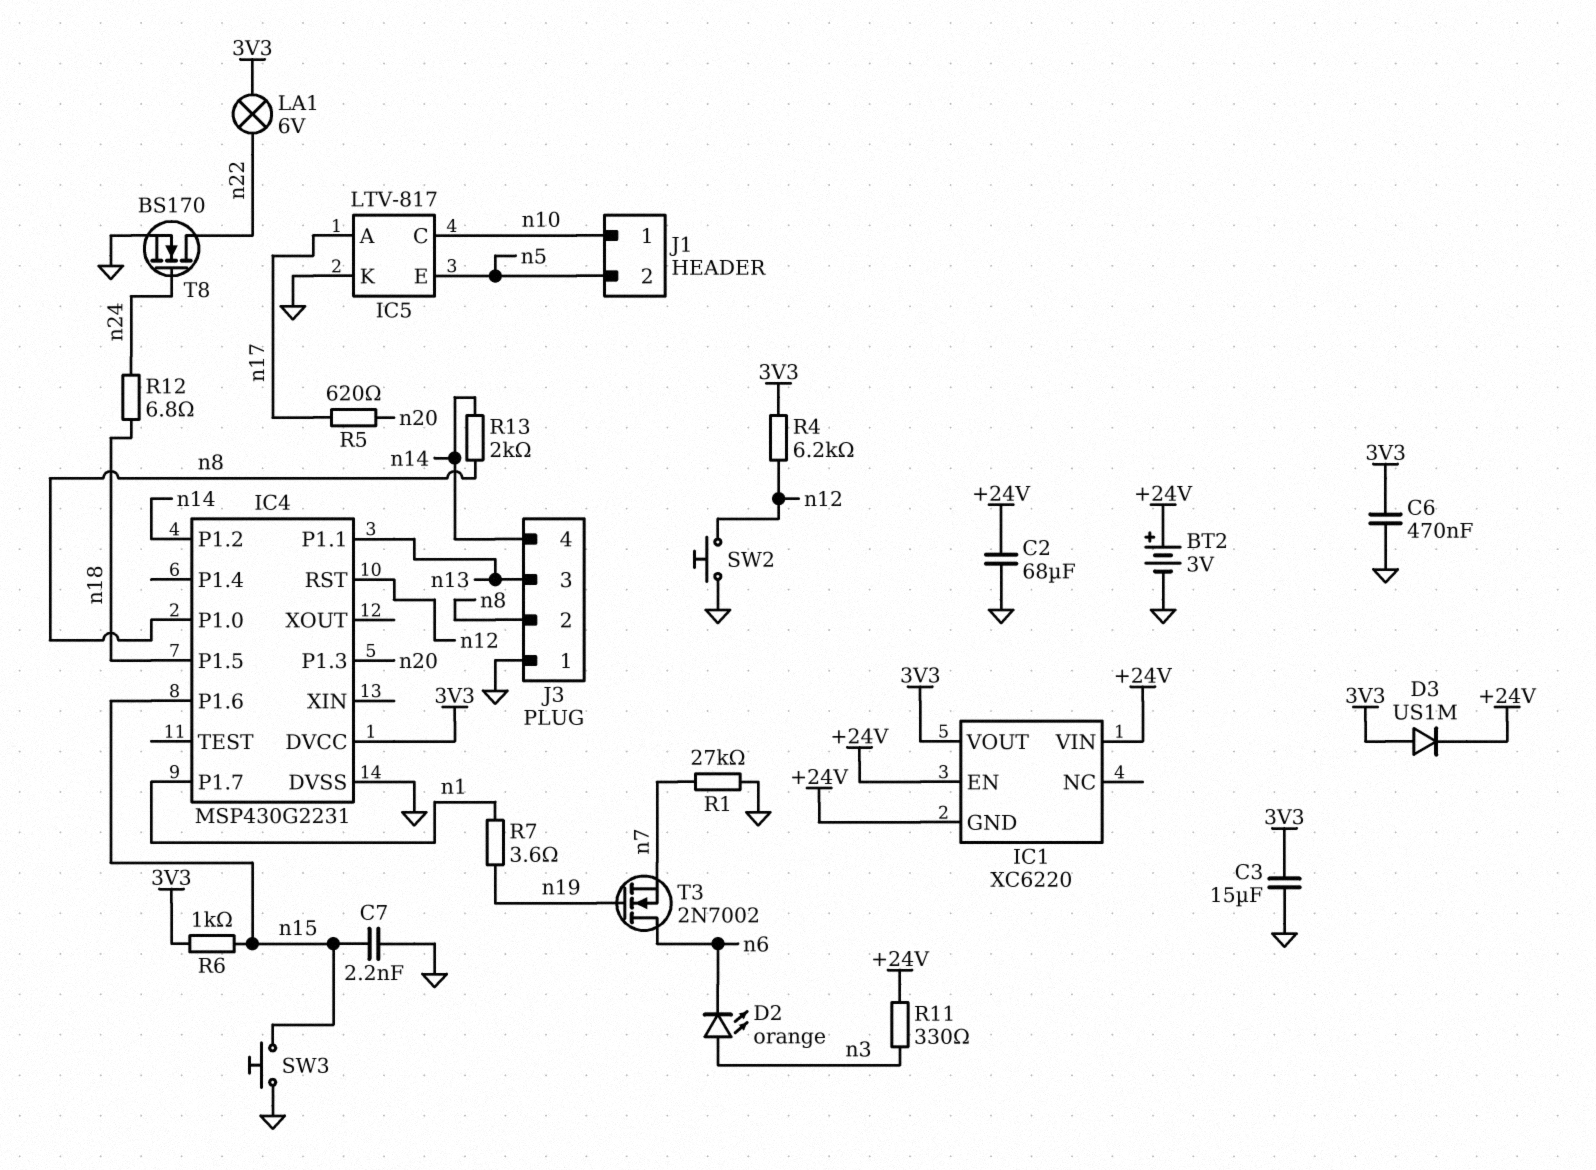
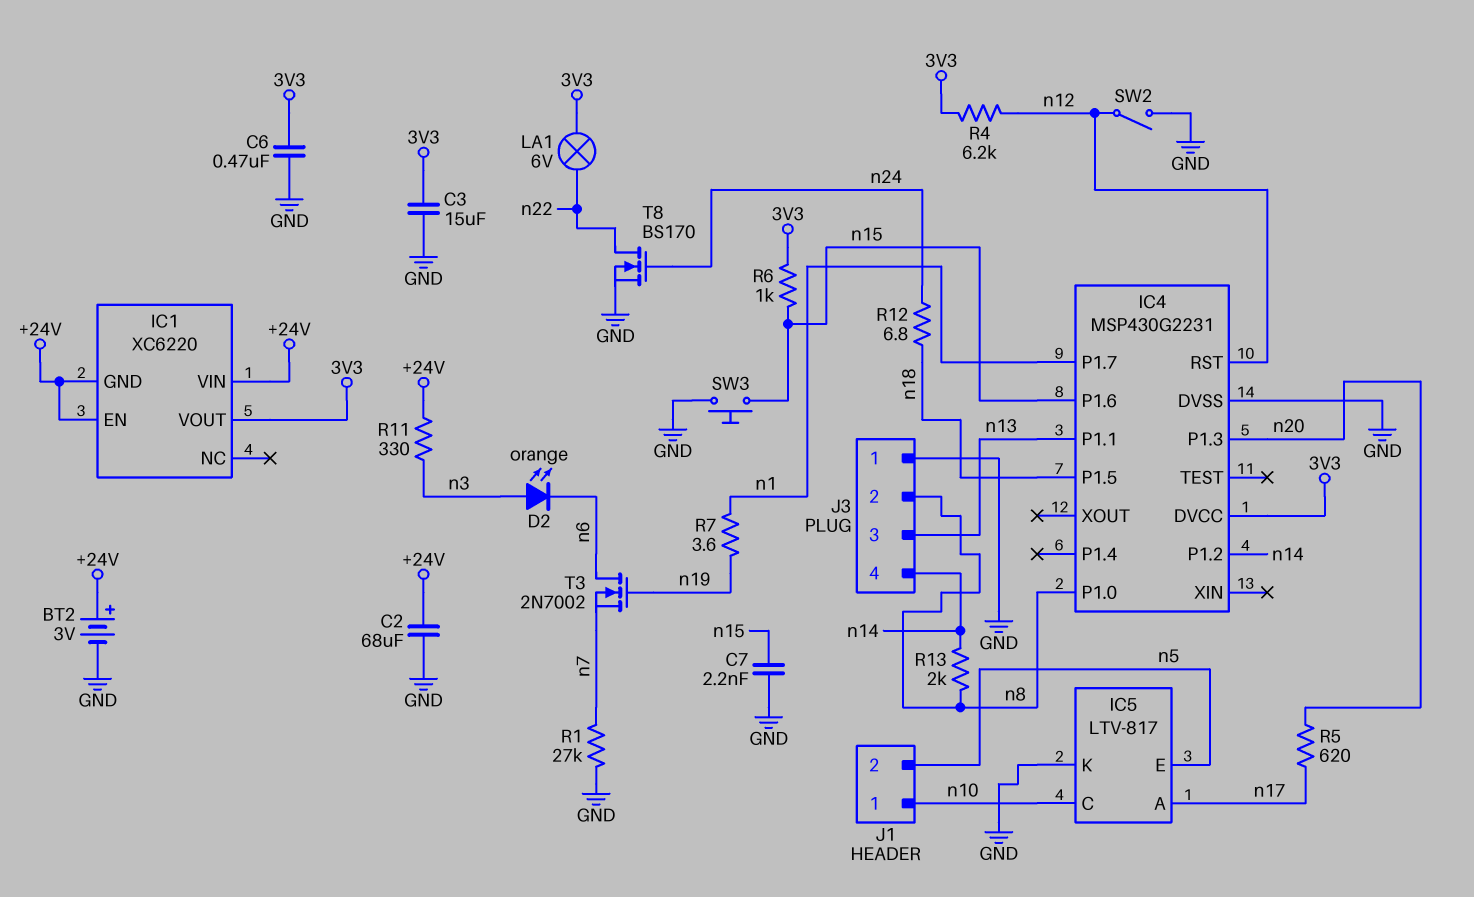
D3: diode US1M (A 3V3, K +24V) -> none
SW2: button (GND, n12) -> switch (GND, n12)

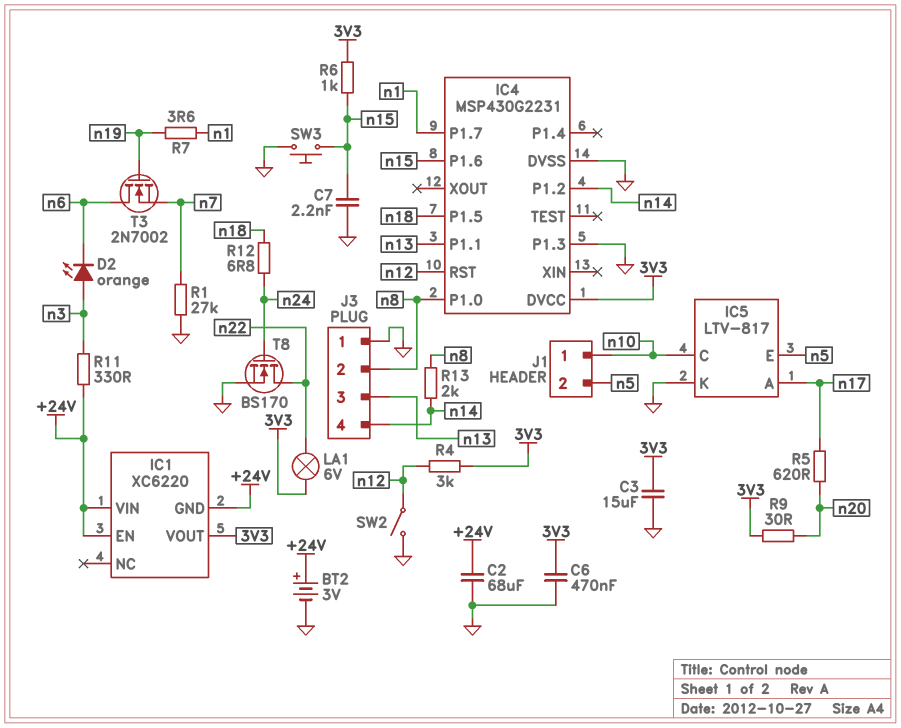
IC4 pin P1.3: n20 -> GND
R4: 6.2k (3V3, n12) -> 3k (3V3, n12)
R9: none -> 30 (3V3, n20)

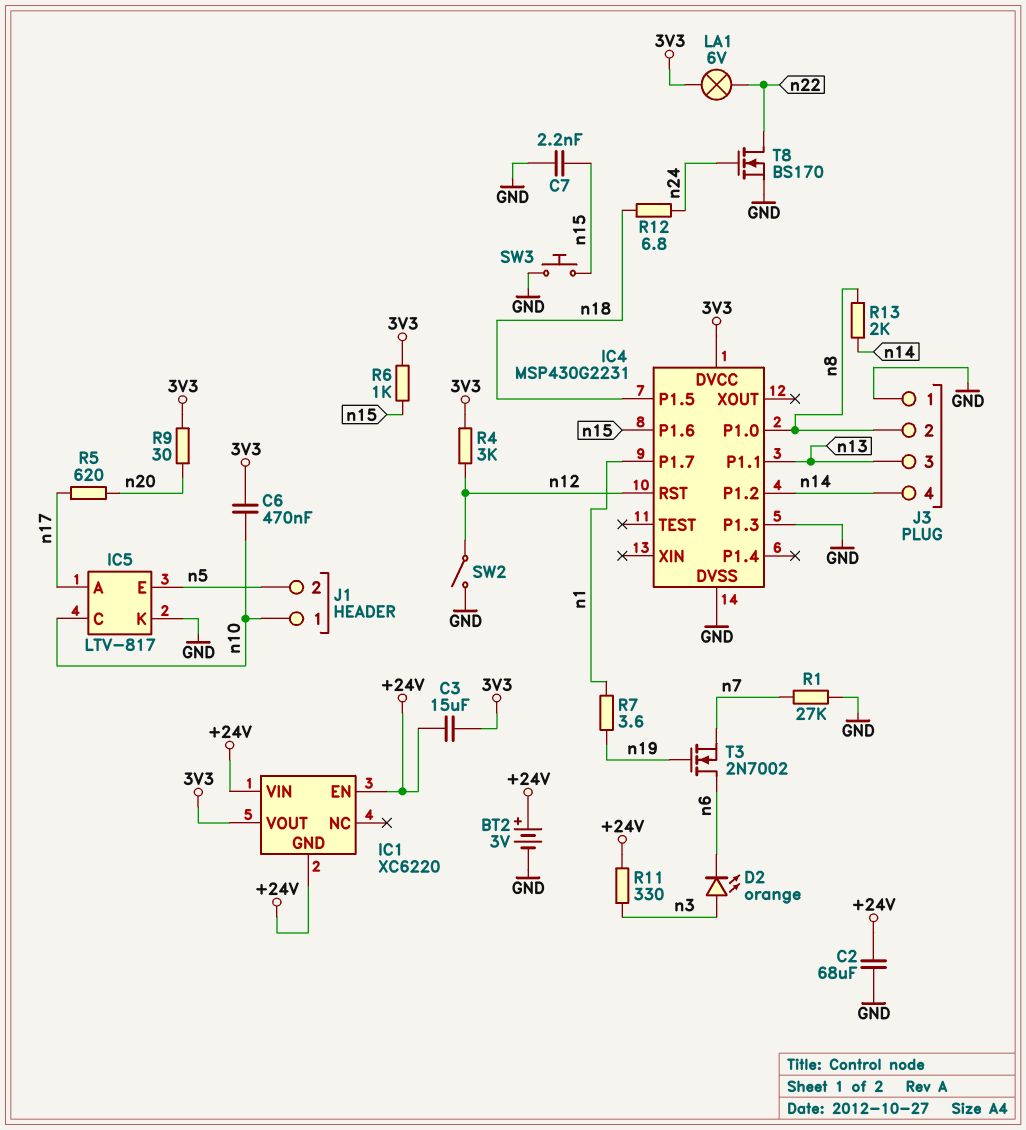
C3: 15uF (3V3, GND) -> 15uF (+24V, 3V3)
C6: 470nF (3V3, GND) -> 470nF (3V3, n10)

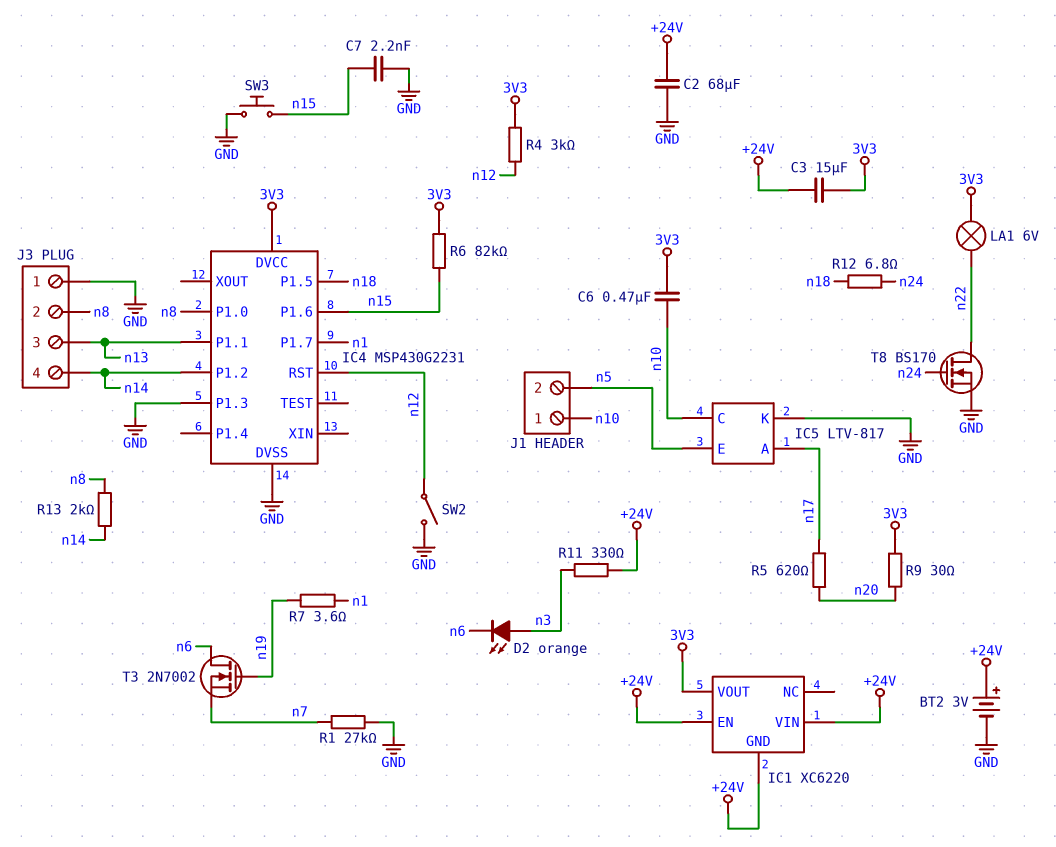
R6: 1k (3V3, n15) -> 82k (3V3, n15)

